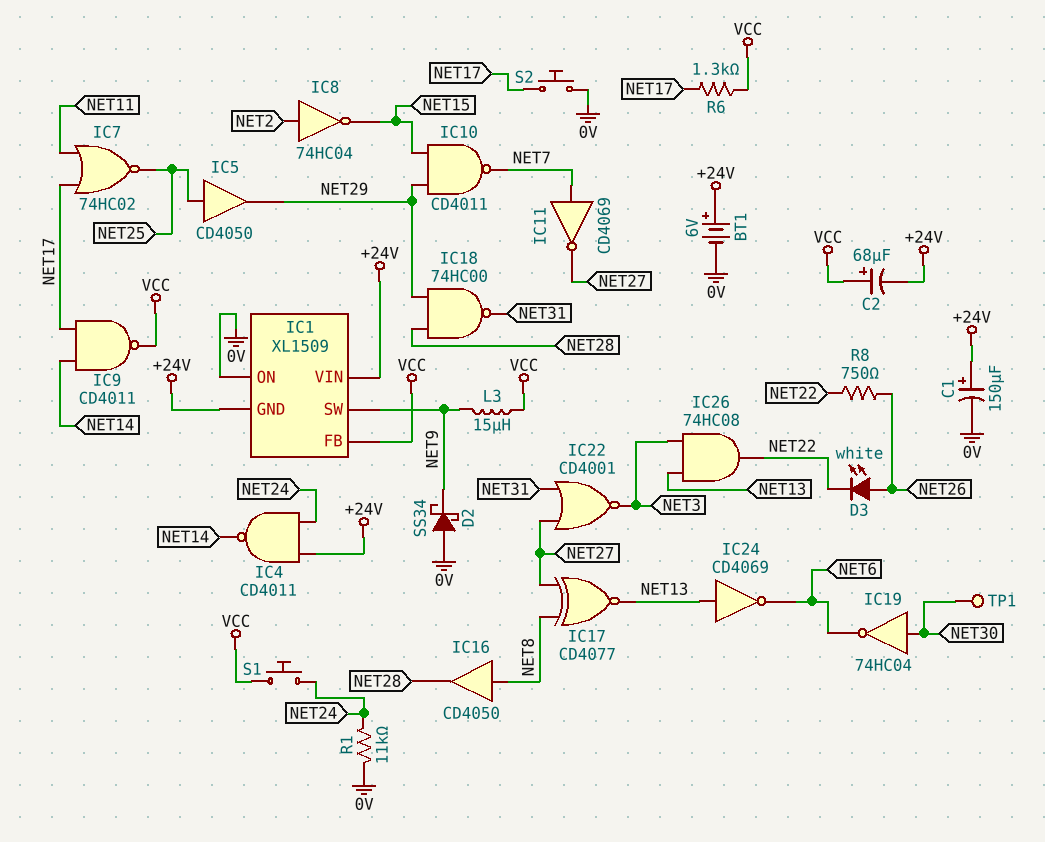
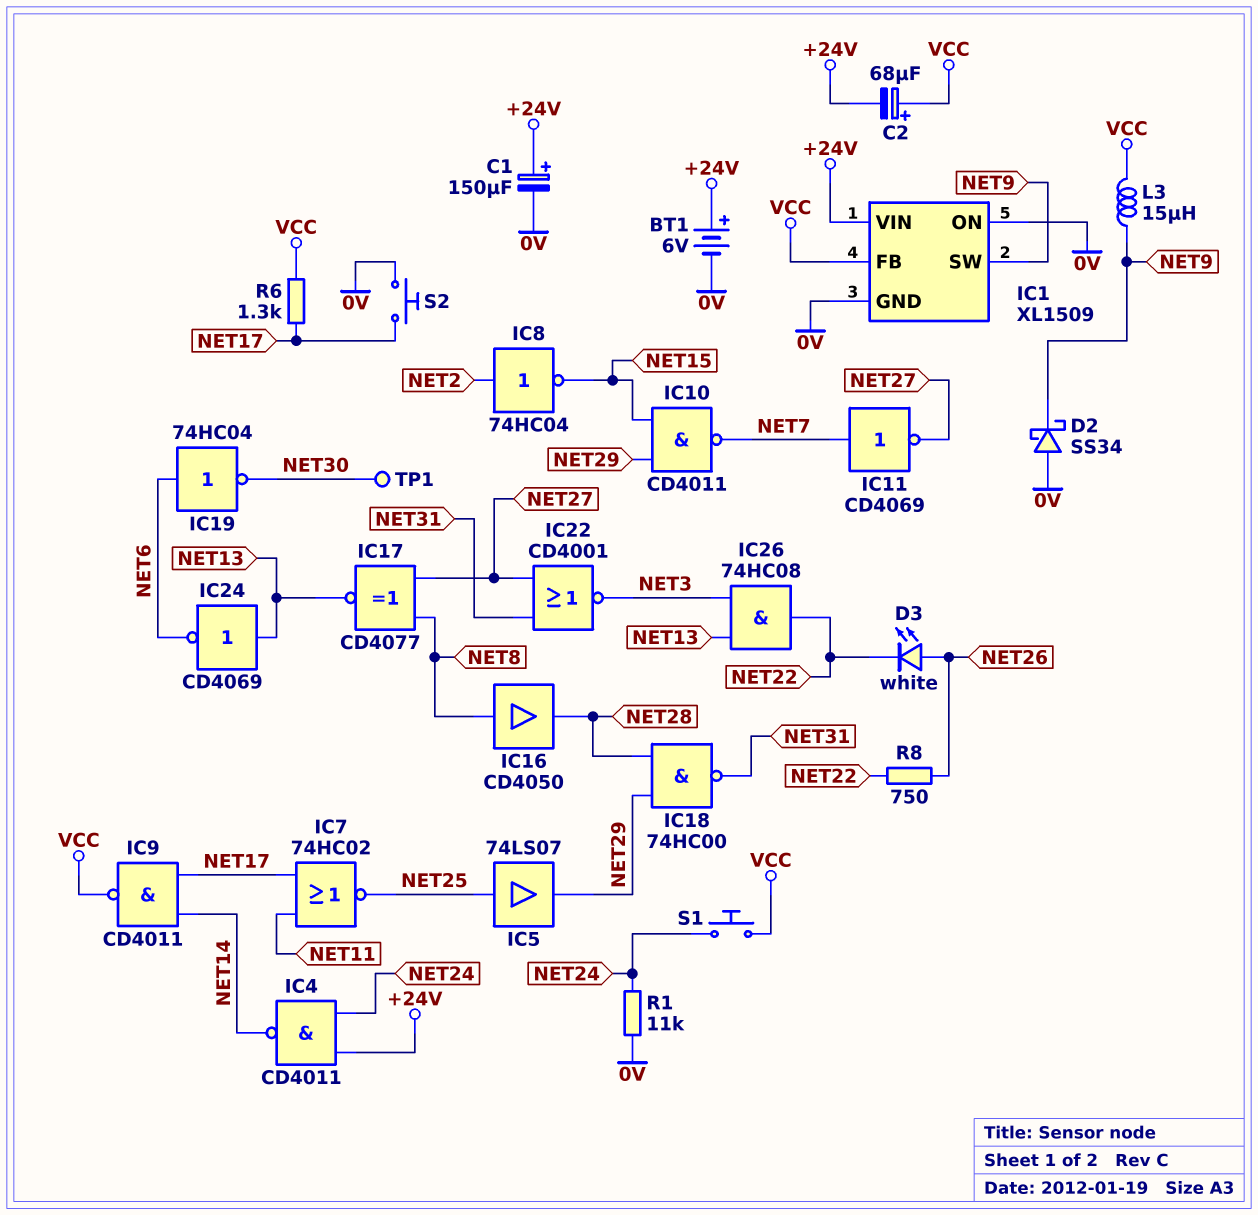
IC1 pin GND: +24V -> 0V
IC5: buffer CD4050 (in NET25, out NET29) -> buffer 74LS07 (in NET25, out NET29)
IC19: NOT 74HC04 (in NET30, out NET6) -> NOT 74HC04 (in NET6, out NET30)

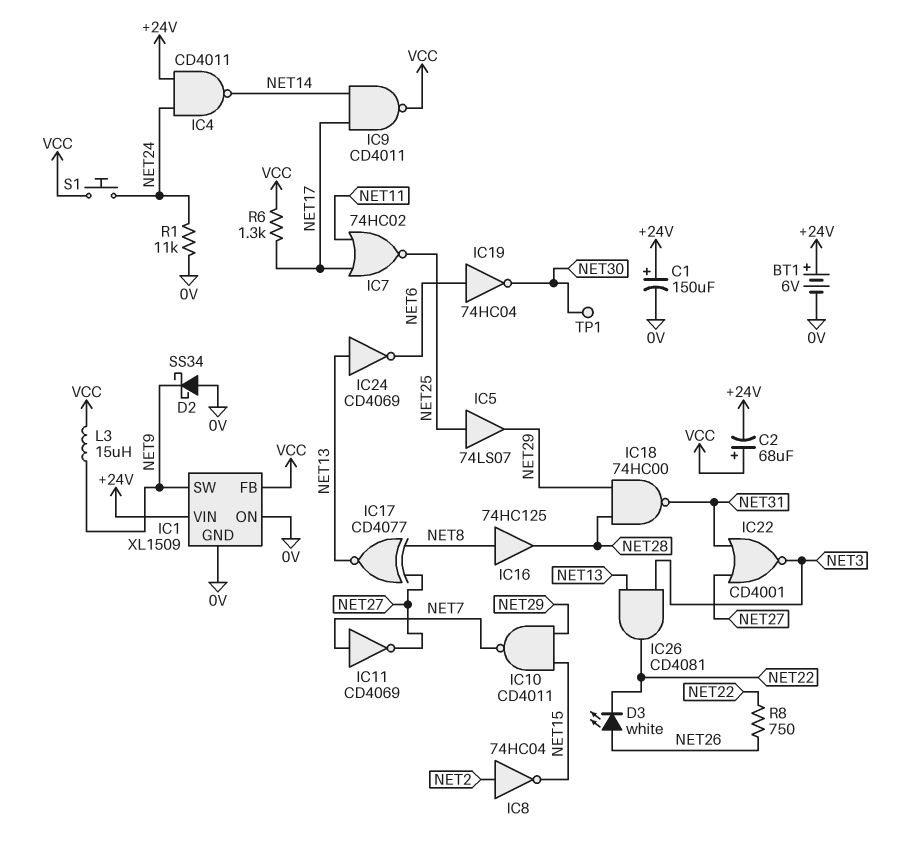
IC16: buffer CD4050 (in NET8, out NET28) -> buffer 74HC125 (in NET8, out NET28)
IC26: AND 74HC08 (in NET3, in NET13, out NET22) -> AND CD4081 (in NET3, in NET13, out NET22)
S2: button (0V, NET17) -> none

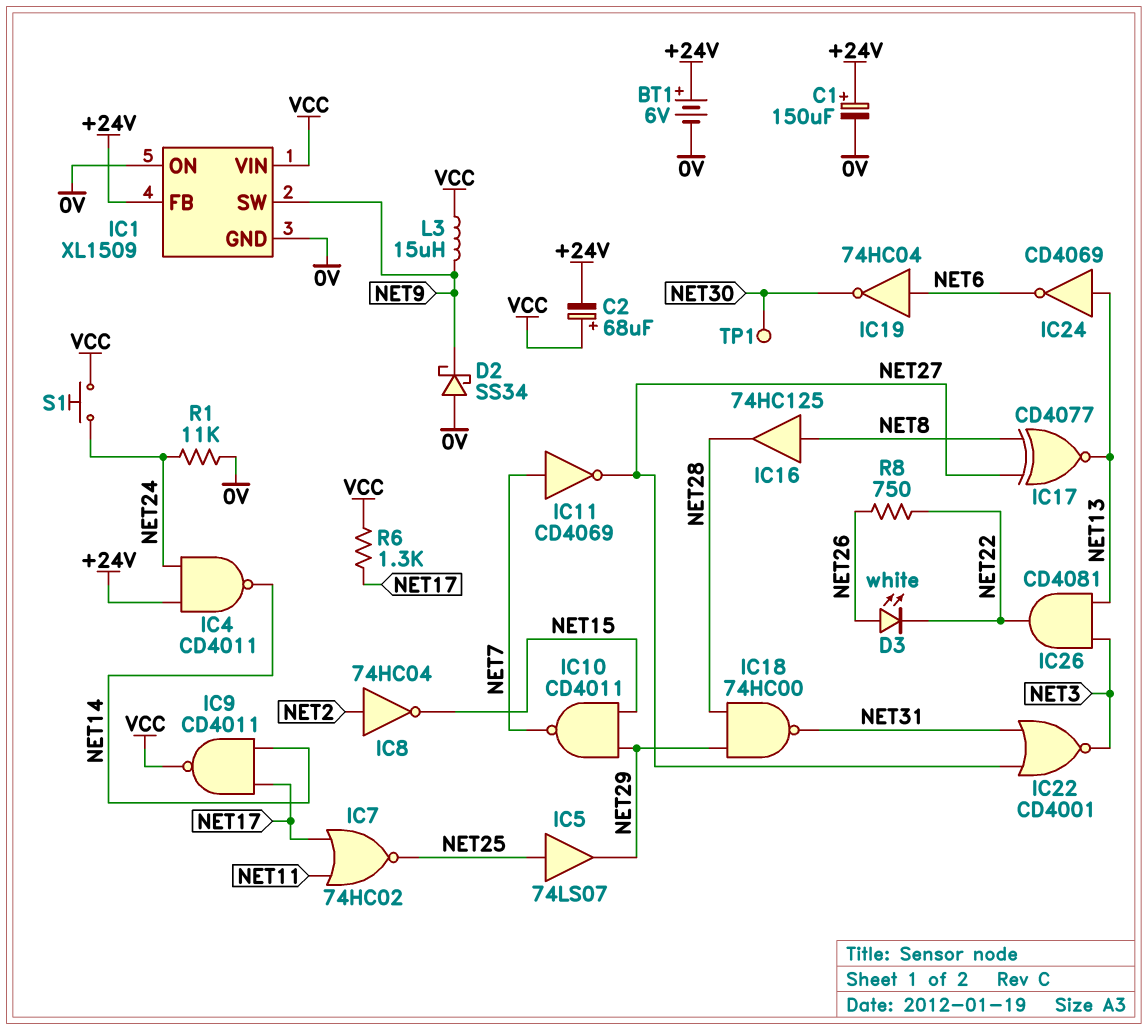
IC1 pin FB: VCC -> +24V
IC1 pin VIN: +24V -> VCC

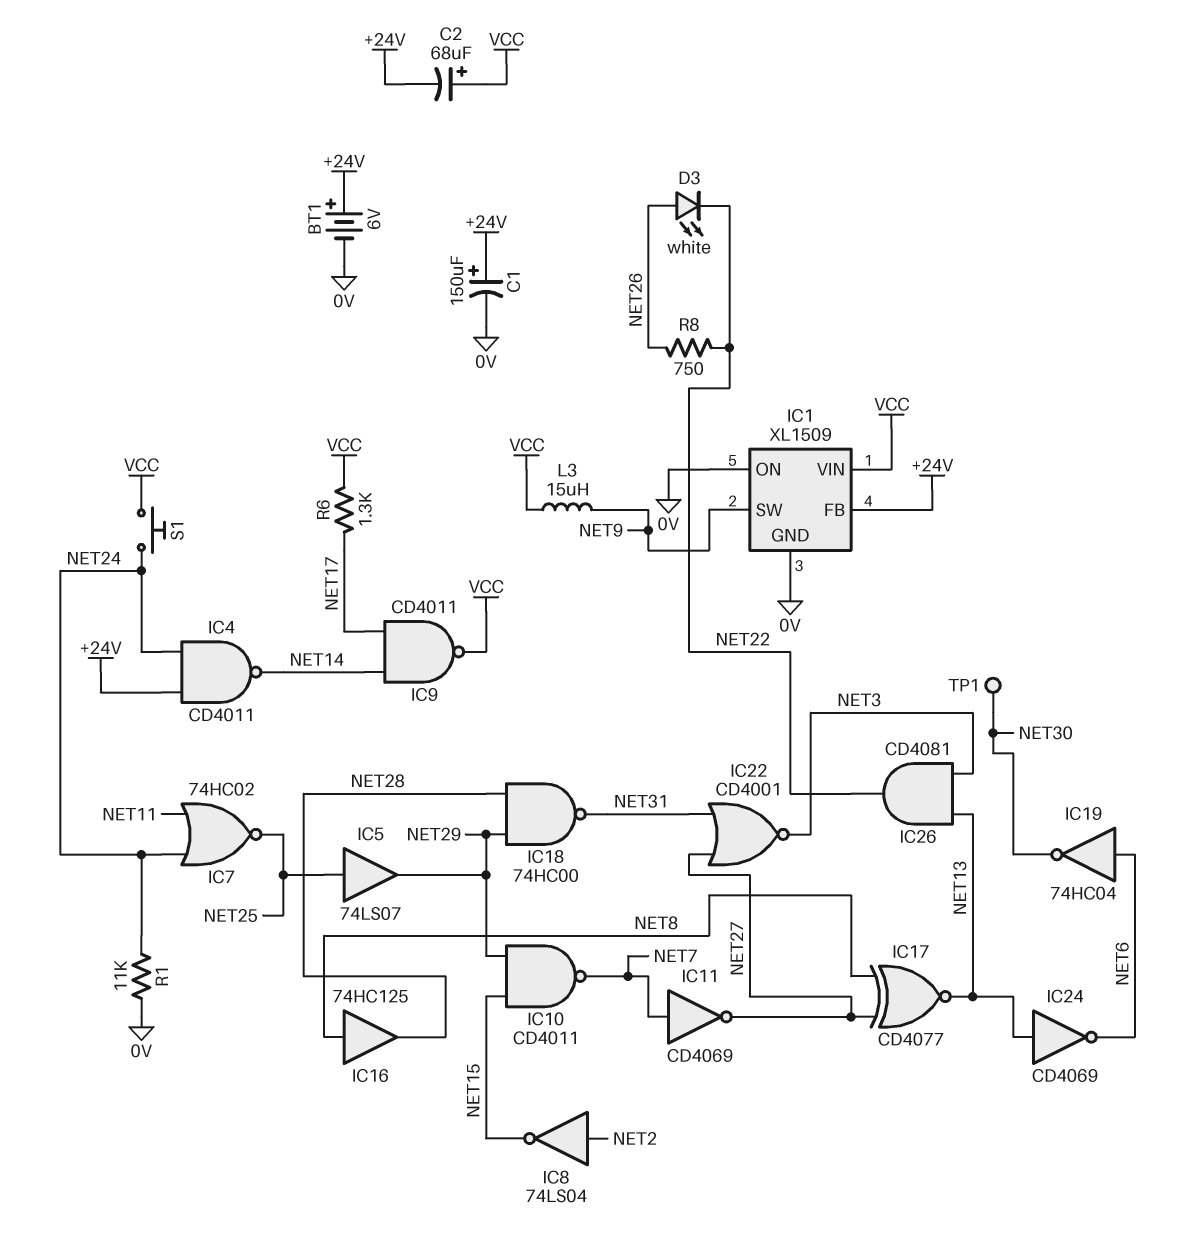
D2: schottky SS34 (A 0V, K NET9) -> none
IC7: NOR 74HC02 (in NET11, in NET17, out NET25) -> NOR 74HC02 (in NET11, in NET24, out NET25)
IC8: NOT 74HC04 (in NET2, out NET15) -> NOT 74LS04 (in NET2, out NET15)

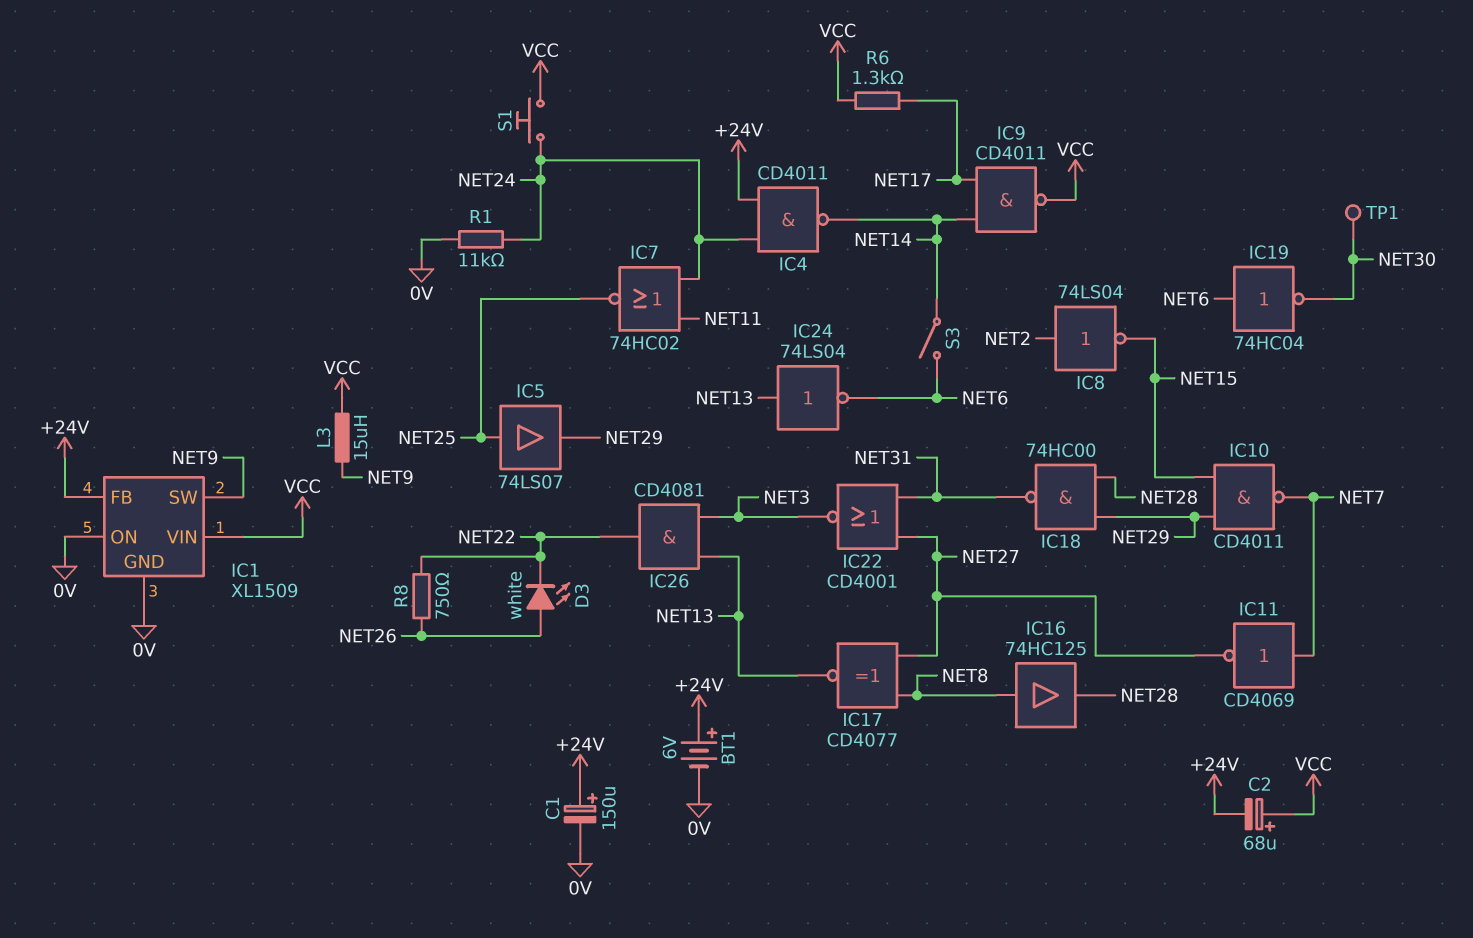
IC24: NOT CD4069 (in NET13, out NET6) -> NOT 74LS04 (in NET13, out NET6)
S3: none -> switch (NET6, NET14)

